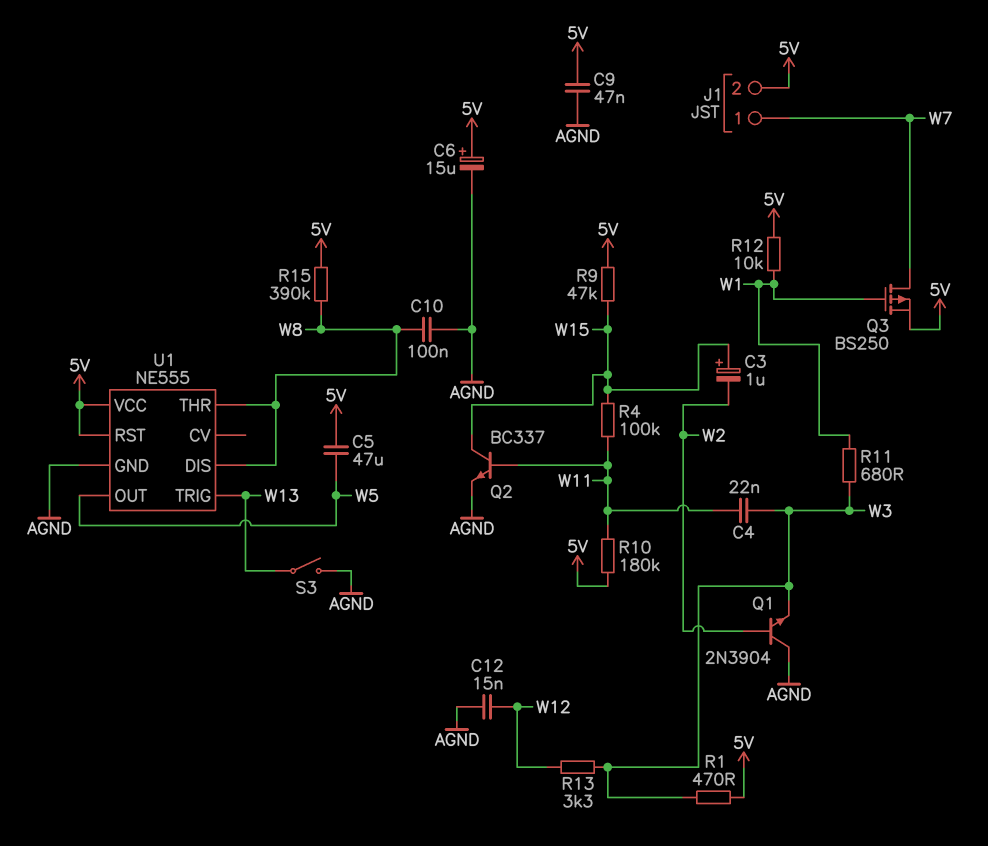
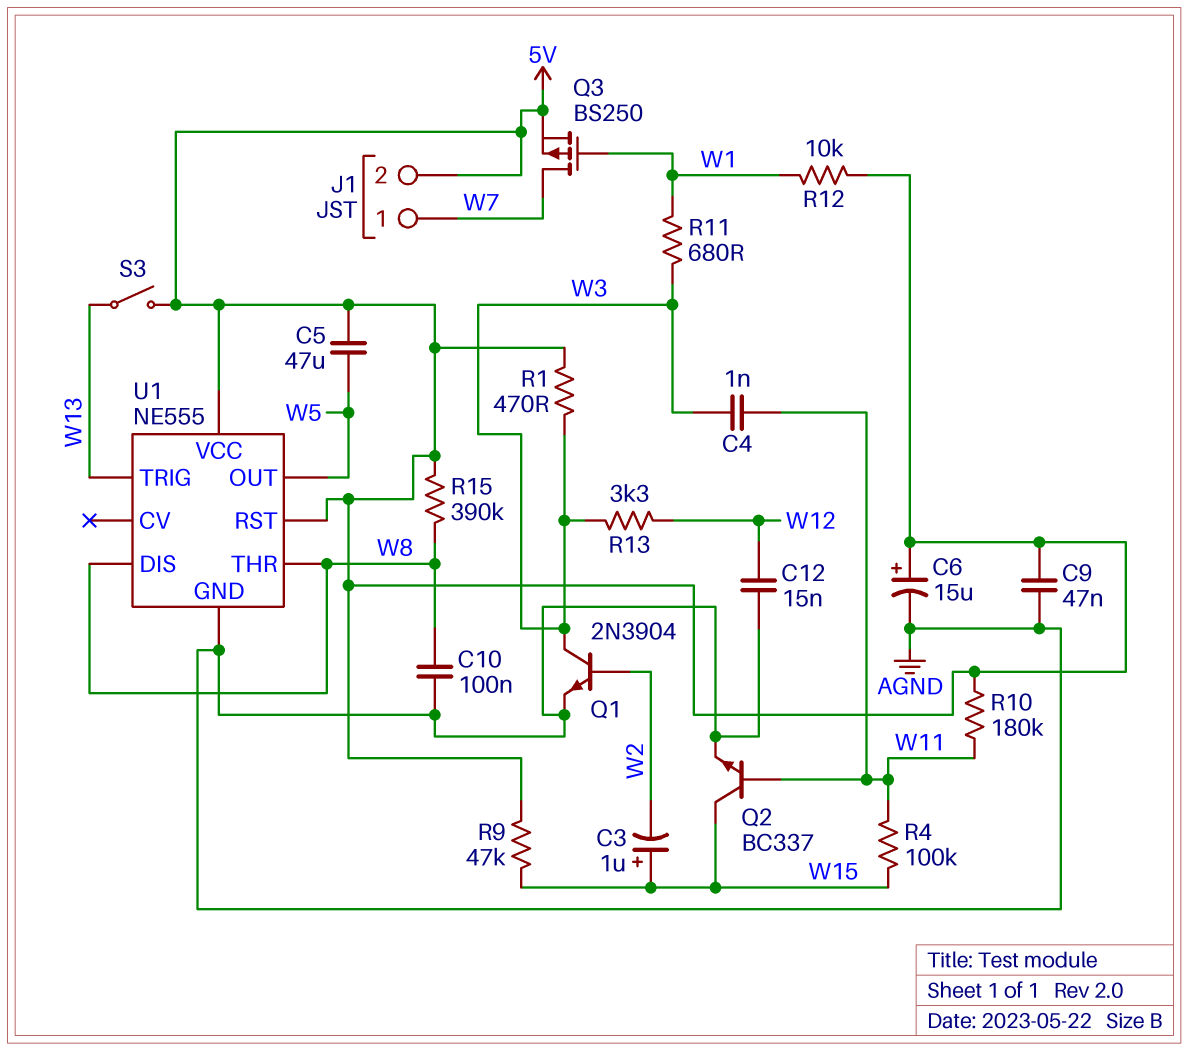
C4: 22nF (W3, W11) -> 1nF (W3, W11)
Q1: NPN 2N3904 (B W2, C AGND, E W3) -> NPN 2N3904 (B W2, C W3, E AGND)
S3: switch (AGND, W13) -> switch (5V, W13)

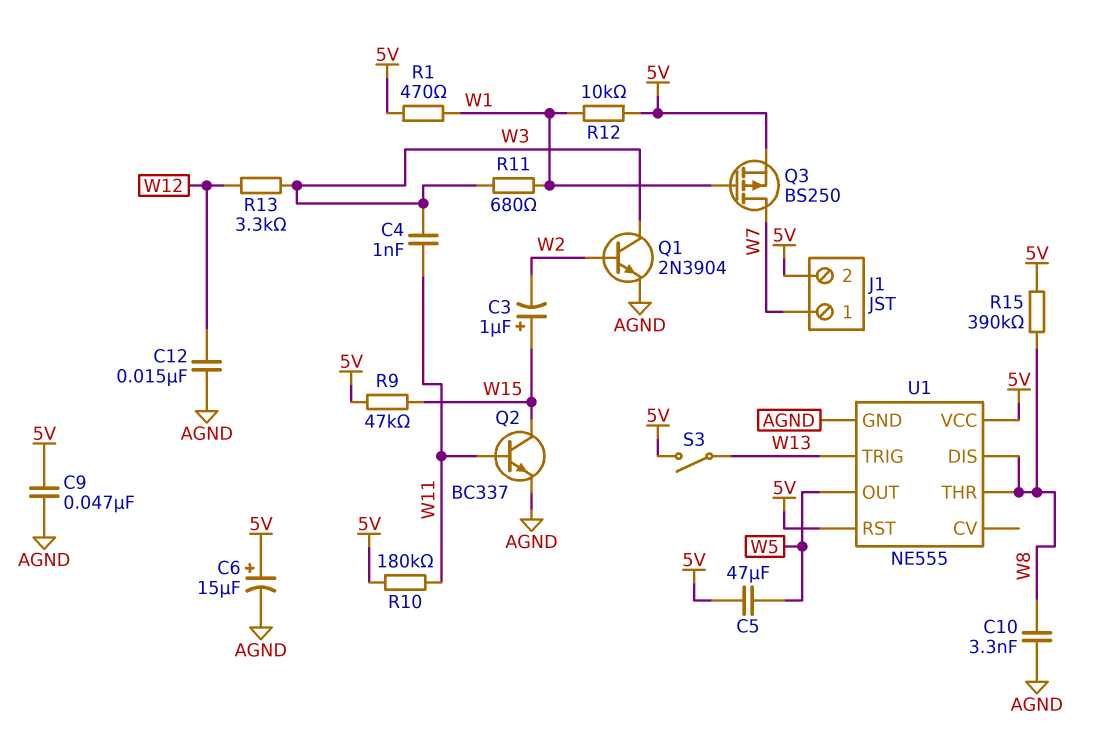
C10: 100nF (AGND, W8) -> 3.3nF (AGND, W8)
R1: 470 (5V, W3) -> 470 (5V, W1)
R4: 100k (W11, W15) -> none

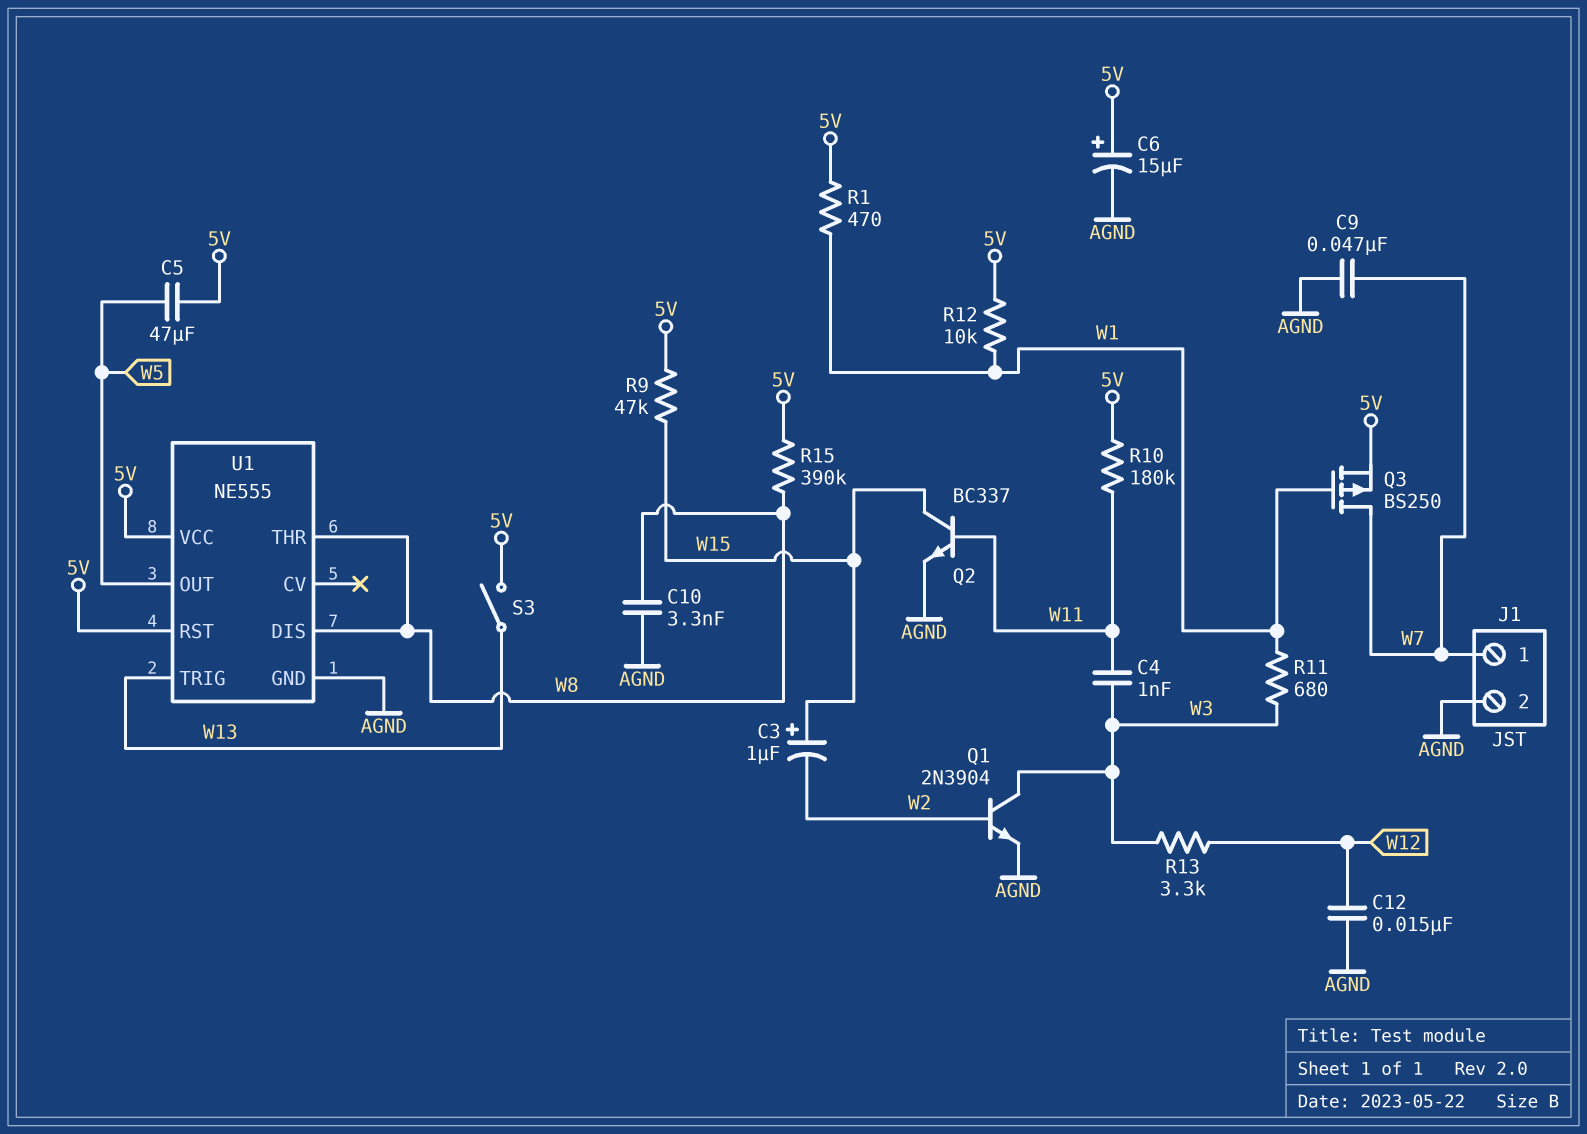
C9: 47nF (5V, AGND) -> 47nF (AGND, W7)
J1 pin 2: 5V -> AGND

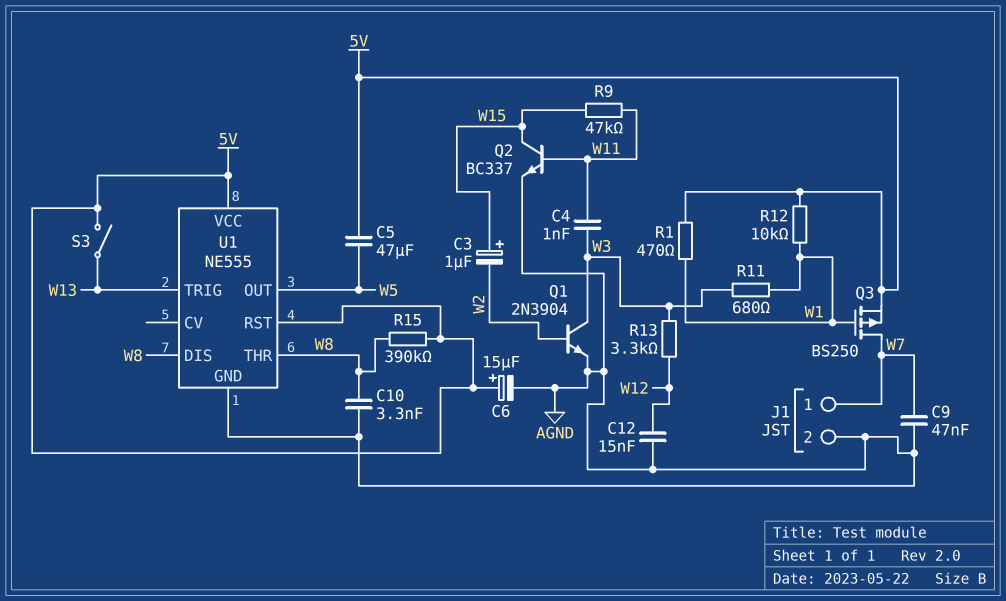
R9: 47k (5V, W15) -> 47k (W11, W15)
R10: 180k (5V, W11) -> none

